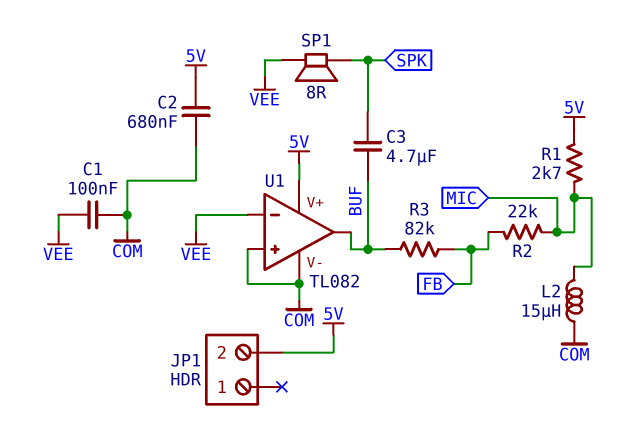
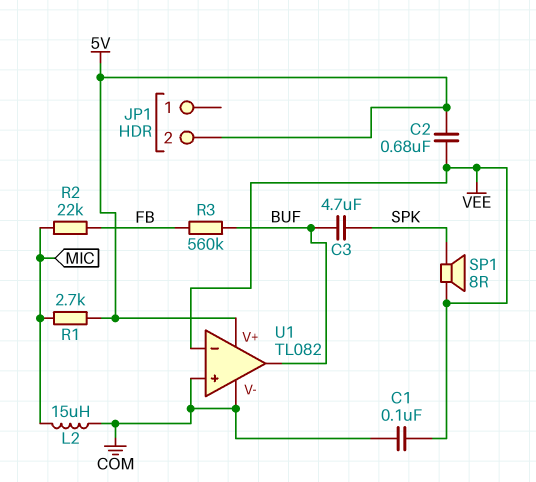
C2: 680nF (5V, COM) -> 680nF (5V, VEE)
R3: 82k (BUF, FB) -> 560k (BUF, FB)

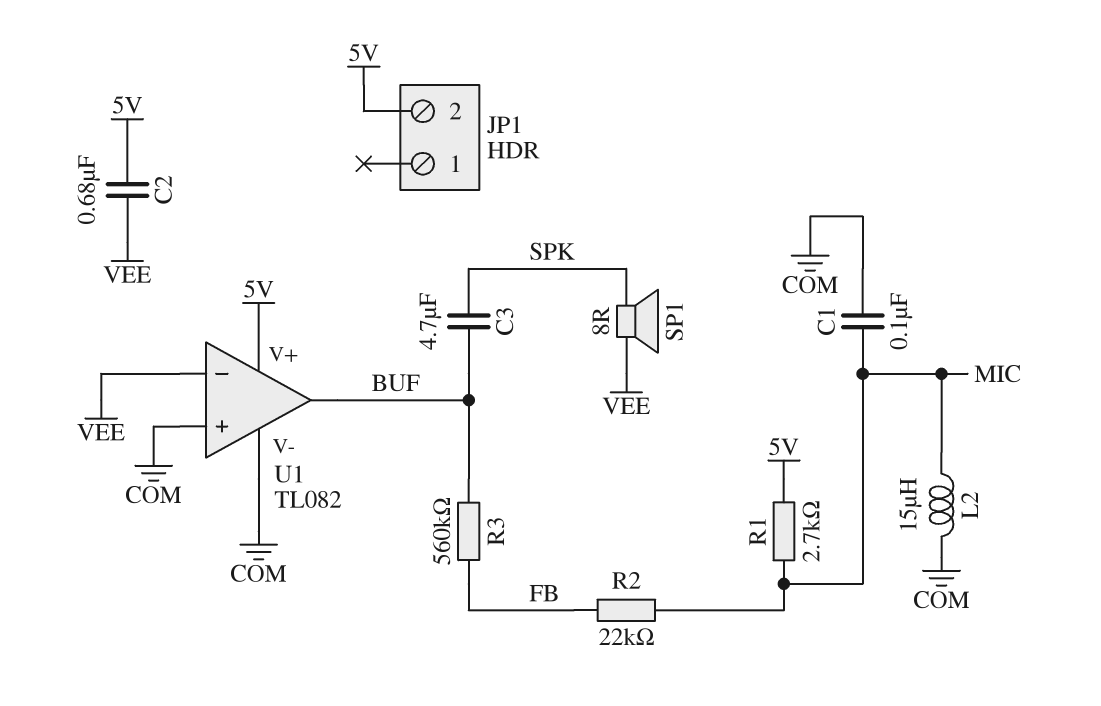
C1: 100nF (COM, VEE) -> 100nF (COM, MIC)

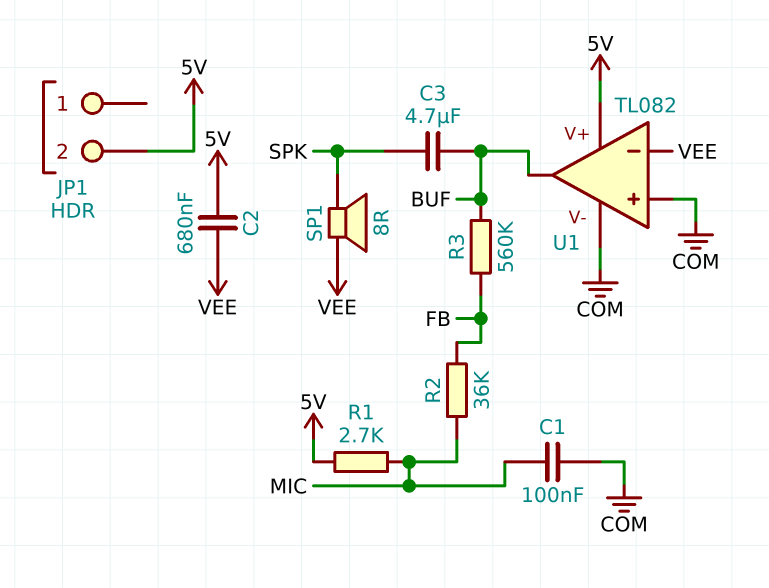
L2: 15uH (COM, MIC) -> none
R2: 22k (FB, MIC) -> 36k (FB, MIC)

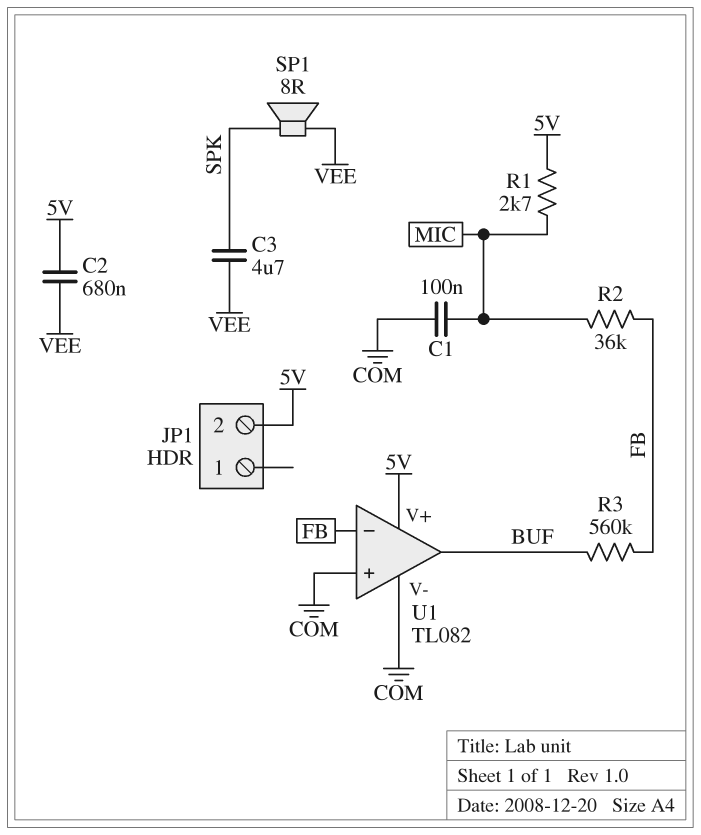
C3: 4.7uF (BUF, SPK) -> 4.7uF (SPK, VEE)
U1 pin in-: VEE -> FB

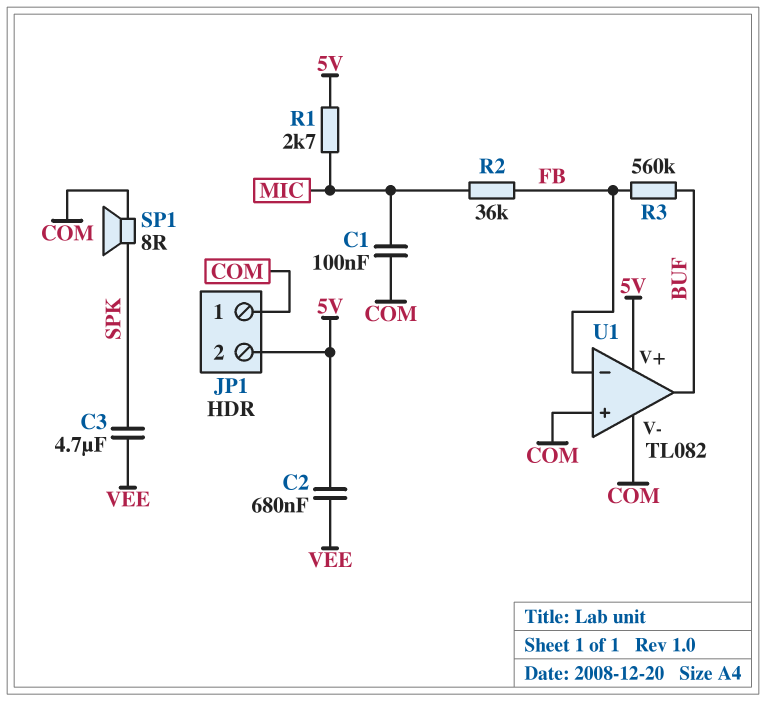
JP1 pin 1: none -> COM
SP1: speaker 8R (SPK, VEE) -> speaker 8R (COM, SPK)

